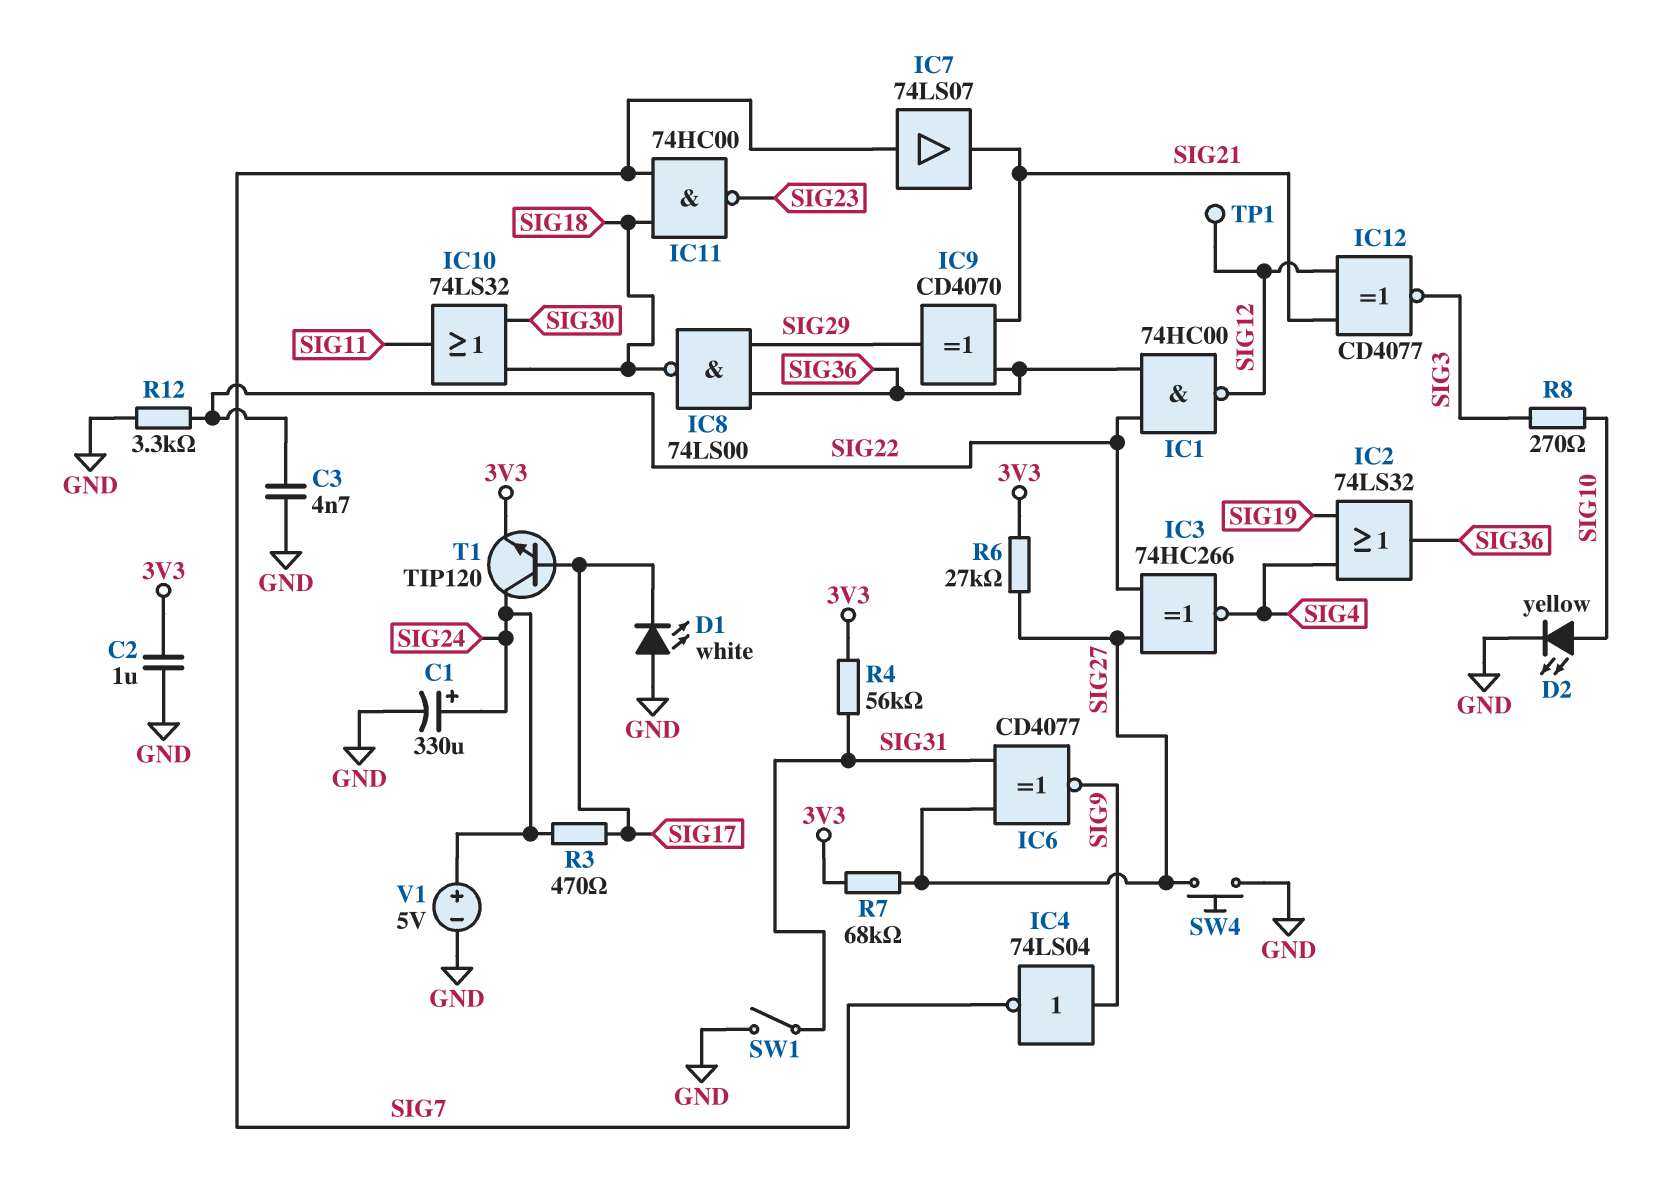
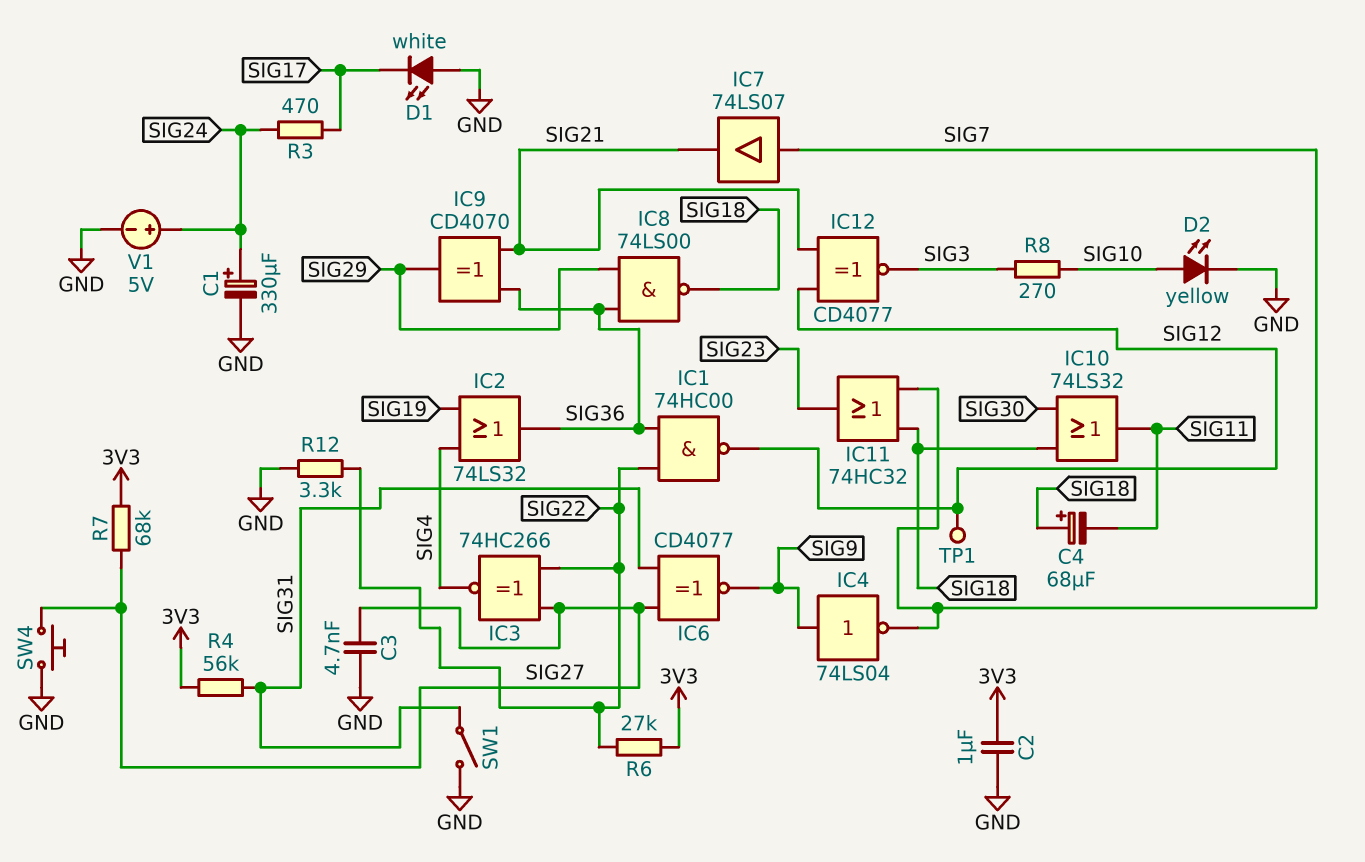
C3: 4.7nF (GND, SIG22) -> 4.7nF (GND, SIG27)
C4: none -> 68uF (plus SIG18, minus SIG11)
IC11: NAND 74HC00 (in SIG7, in SIG18, out SIG23) -> OR 74HC32 (in SIG7, in SIG18, out SIG23)
R6: 27k (3V3, SIG27) -> 27k (3V3, SIG22)
T1: NPN TIP120 (B SIG17, C SIG24, E 3V3) -> none

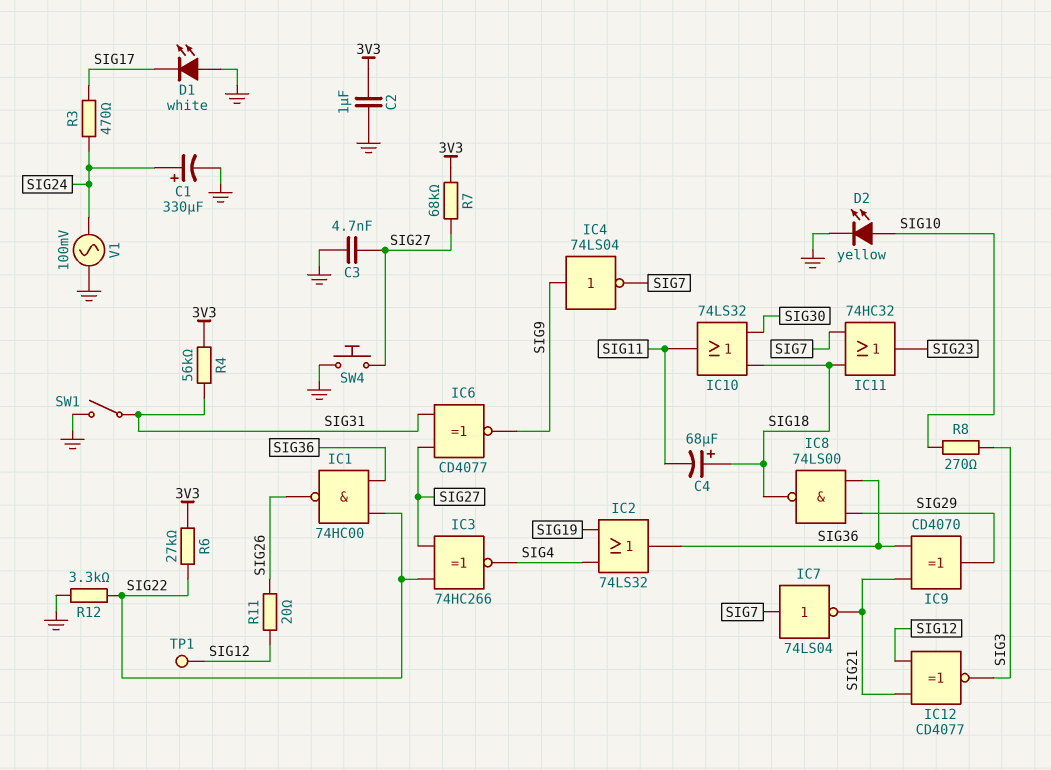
IC1: NAND 74HC00 (in SIG22, in SIG36, out SIG12) -> NAND 74HC00 (in SIG22, in SIG36, out SIG26)
IC7: buffer 74LS07 (in SIG7, out SIG21) -> NOT 74LS04 (in SIG7, out SIG21)
R11: none -> 20 (SIG12, SIG26)
V1: 5V (plus SIG24, minus GND) -> AC 100mV (GND, SIG24)

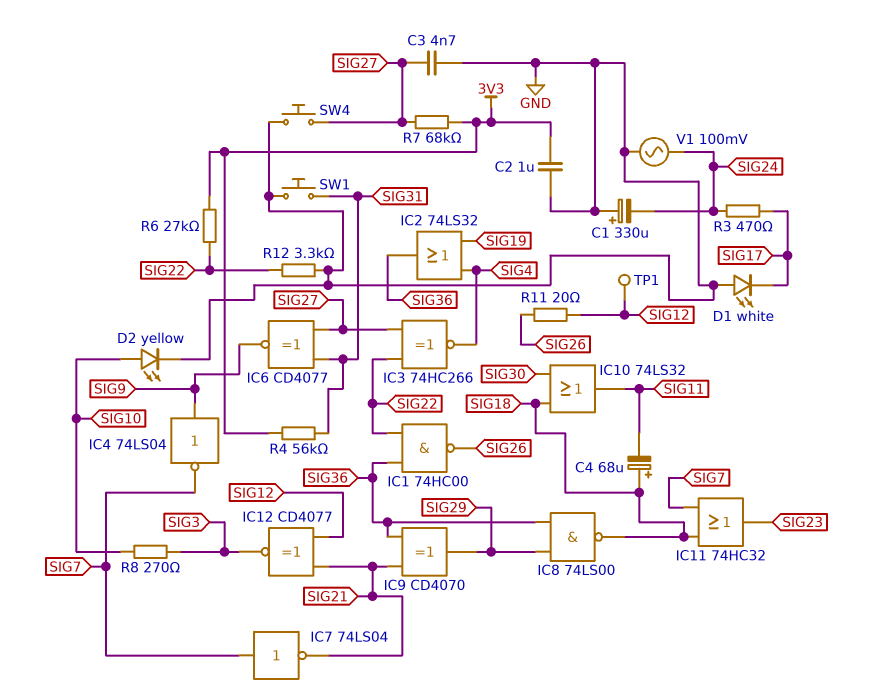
C1: 330uF (plus SIG24, minus GND) -> 330uF (plus GND, minus SIG24)
SW1: switch (GND, SIG31) -> button (GND, SIG31)

